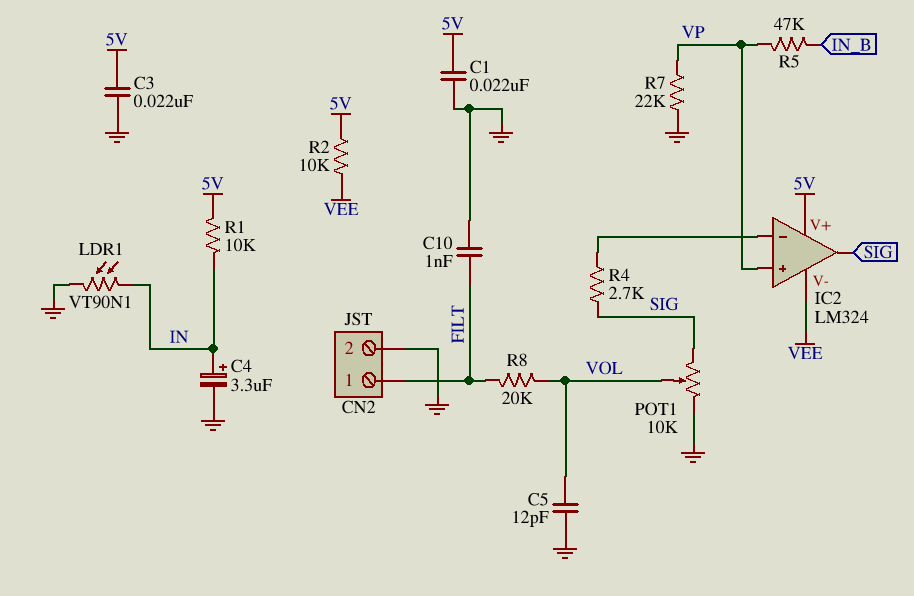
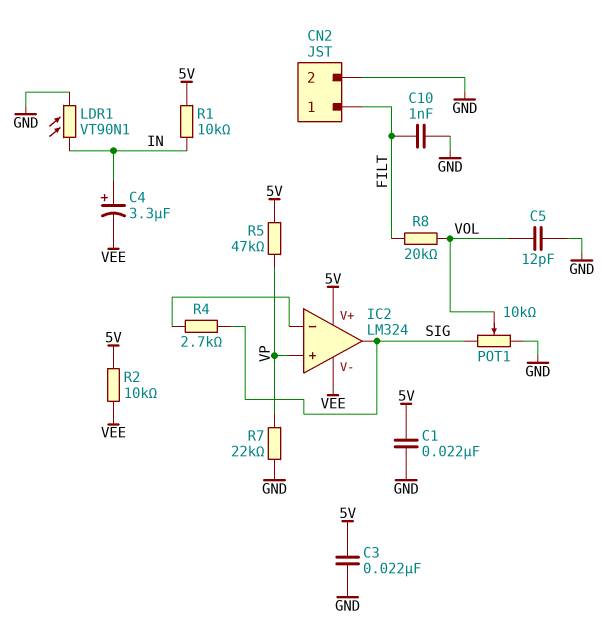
C4: 3.3uF (plus IN, minus GND) -> 3.3uF (plus IN, minus VEE)
R5: 47k (IN_B, VP) -> 47k (5V, VP)

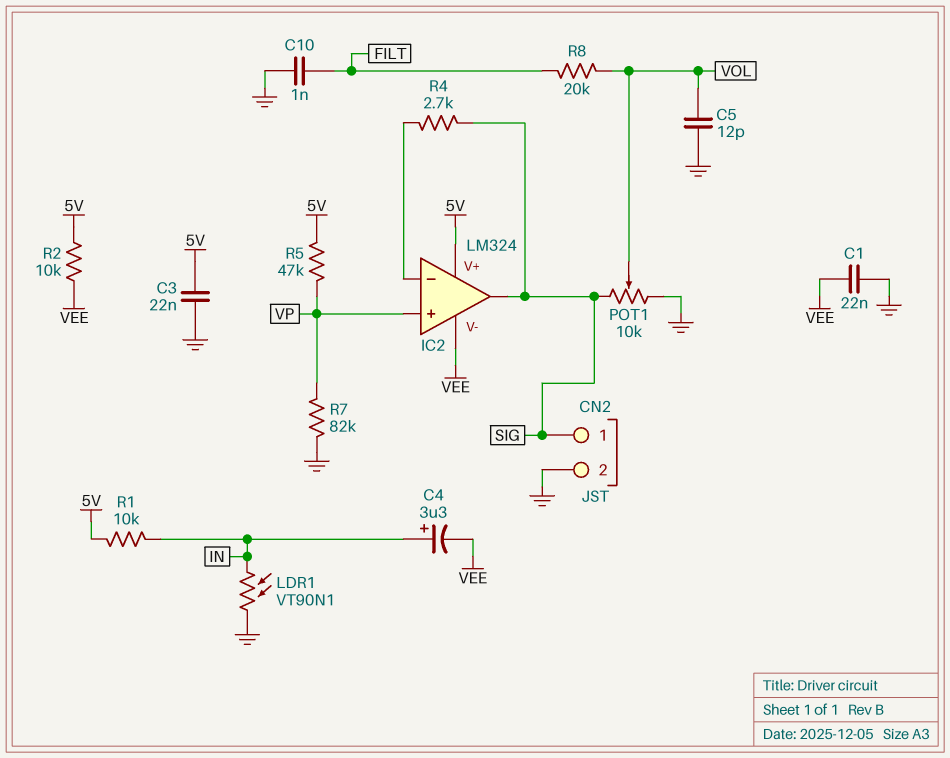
C1: 22nF (5V, GND) -> 22nF (GND, VEE)
CN2 pin 1: FILT -> SIG
R7: 22k (GND, VP) -> 82k (GND, VP)

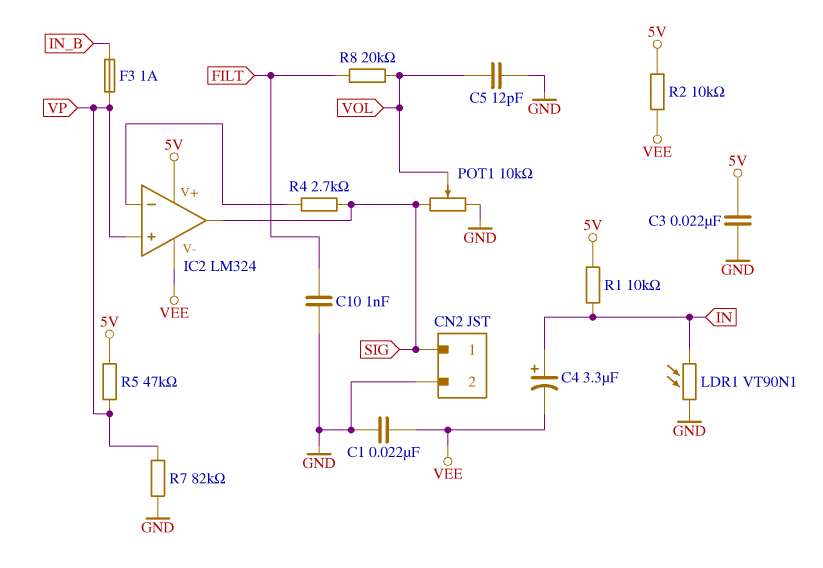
F3: none -> 1A (IN_B, VP)

